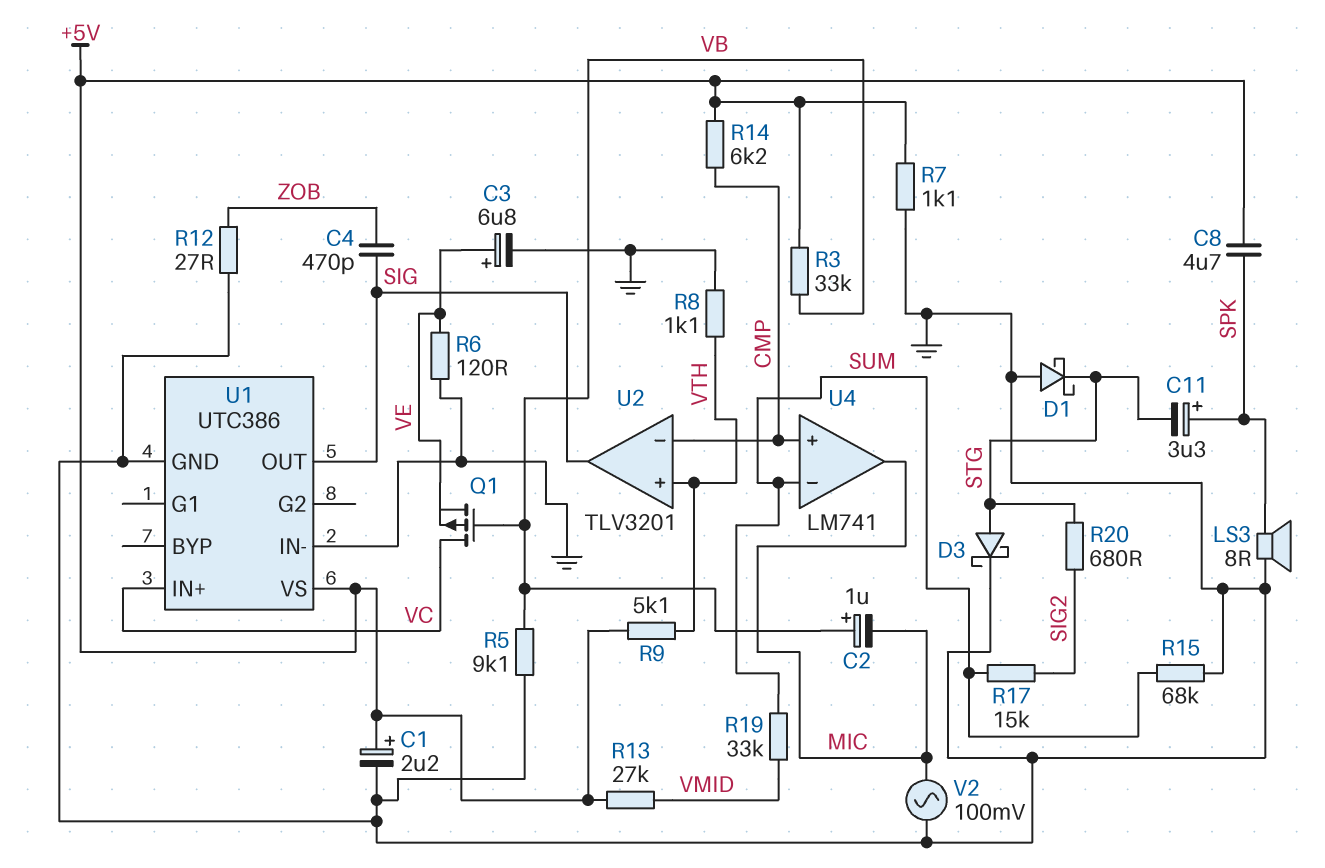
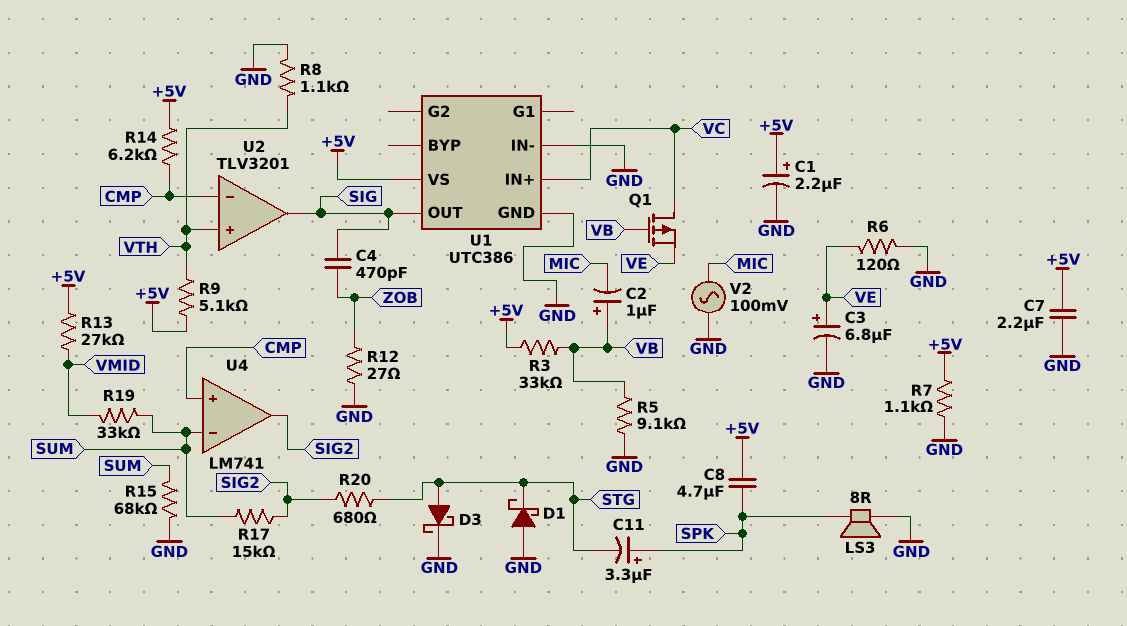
C7: none -> 2.2uF (+5V, GND)
U4 pin out: MIC -> SIG2

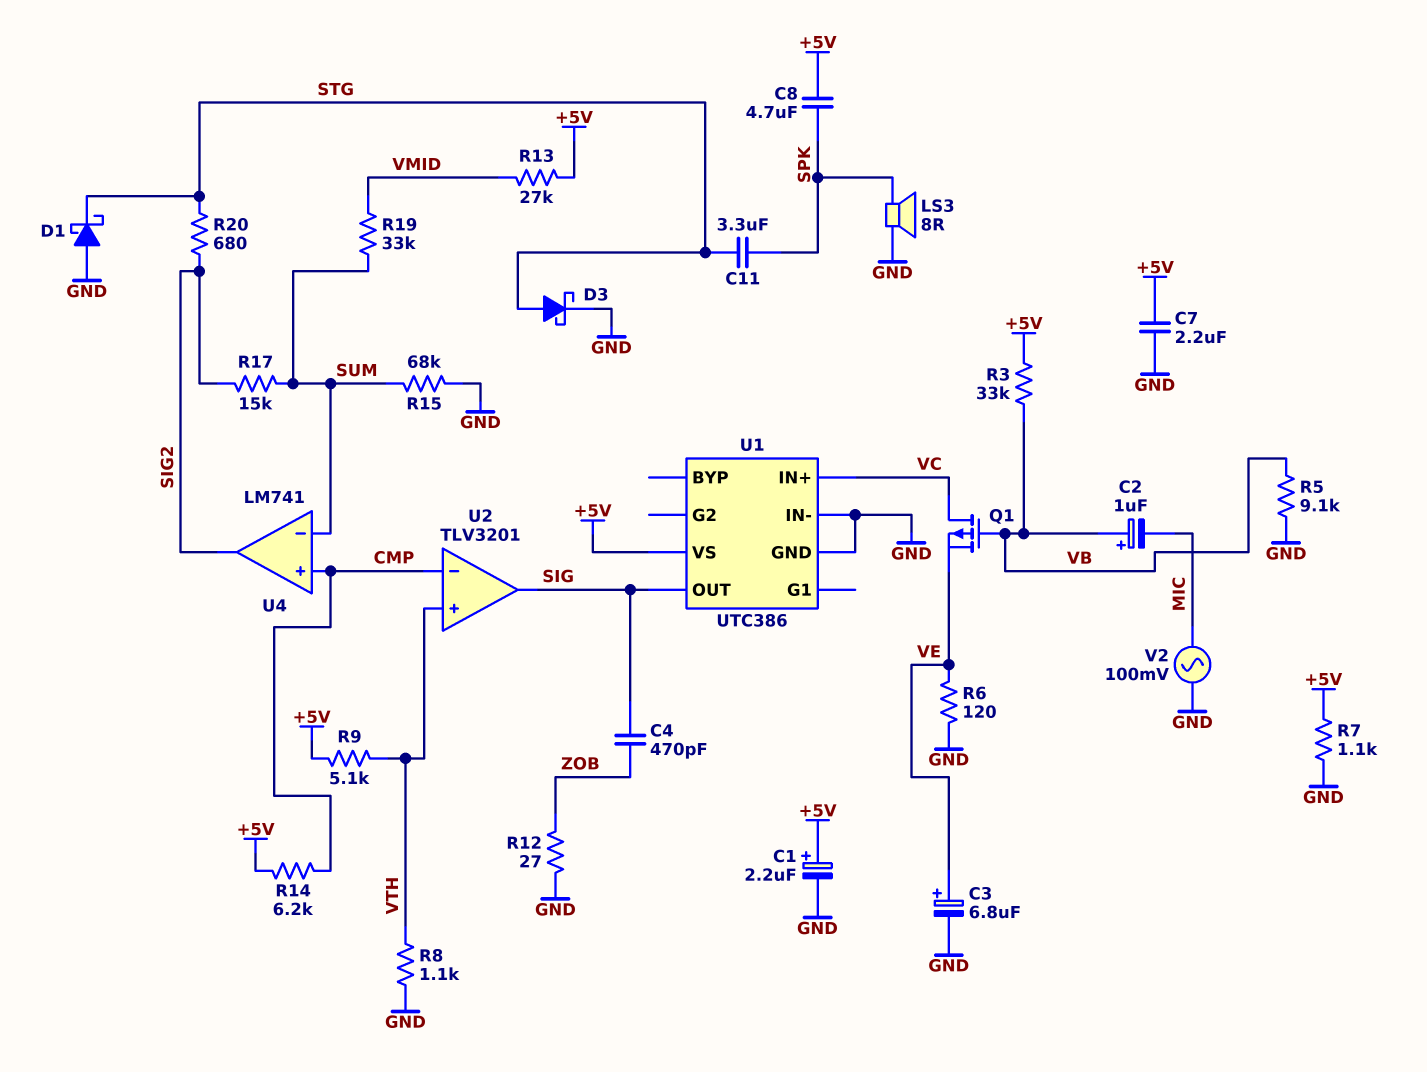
C11: 3.3uF (plus SPK, minus STG) -> 3.3uF (SPK, STG)

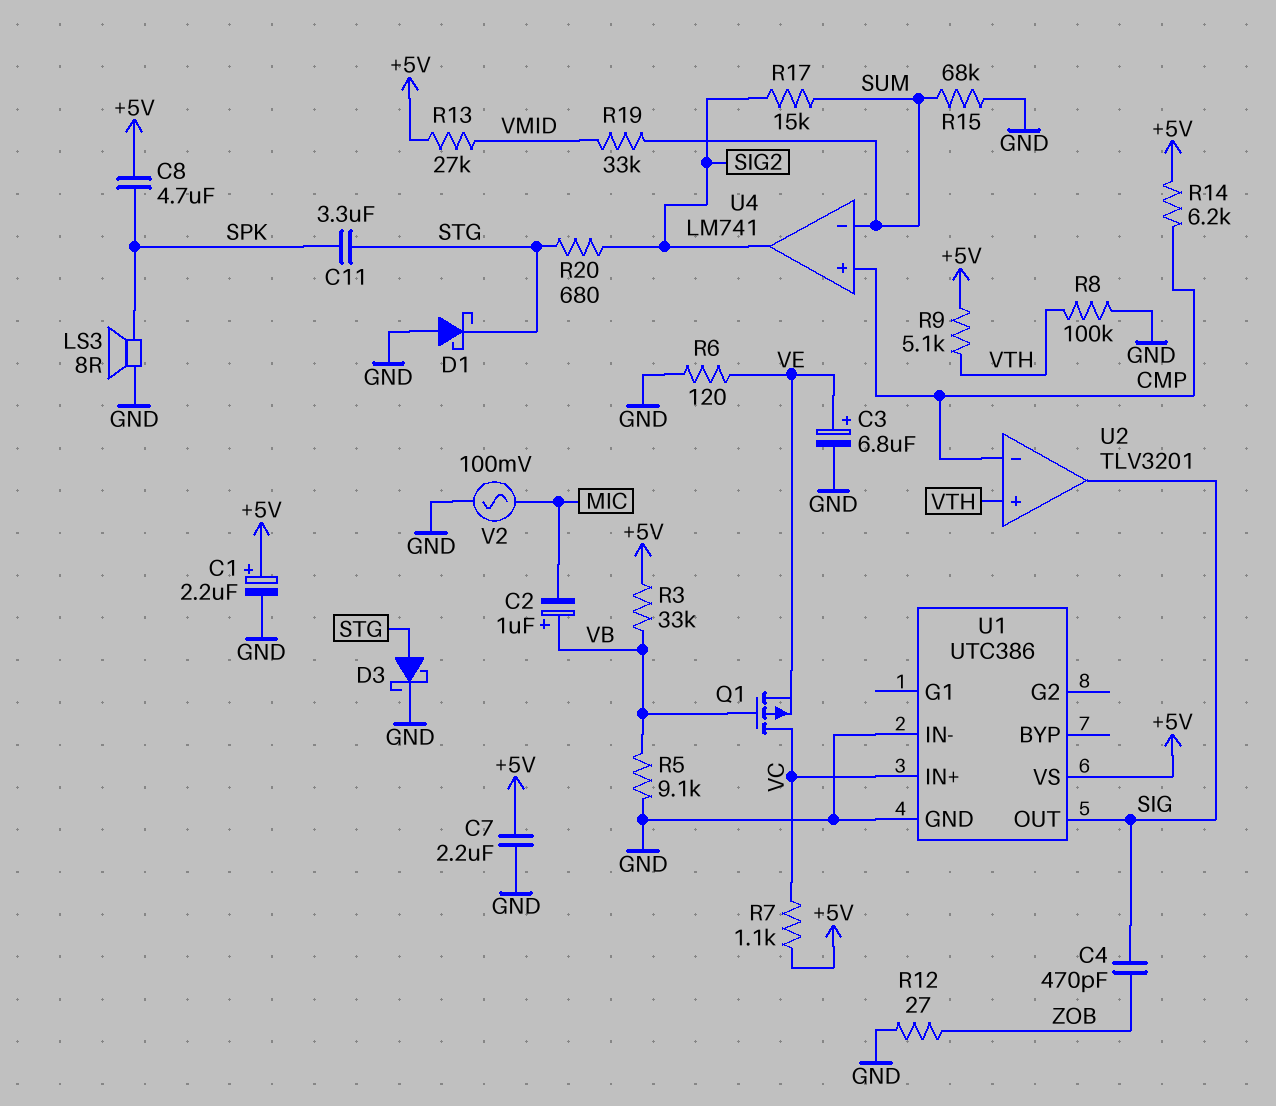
R7: 1.1k (+5V, GND) -> 1.1k (+5V, VC)
R8: 1.1k (GND, VTH) -> 100k (GND, VTH)

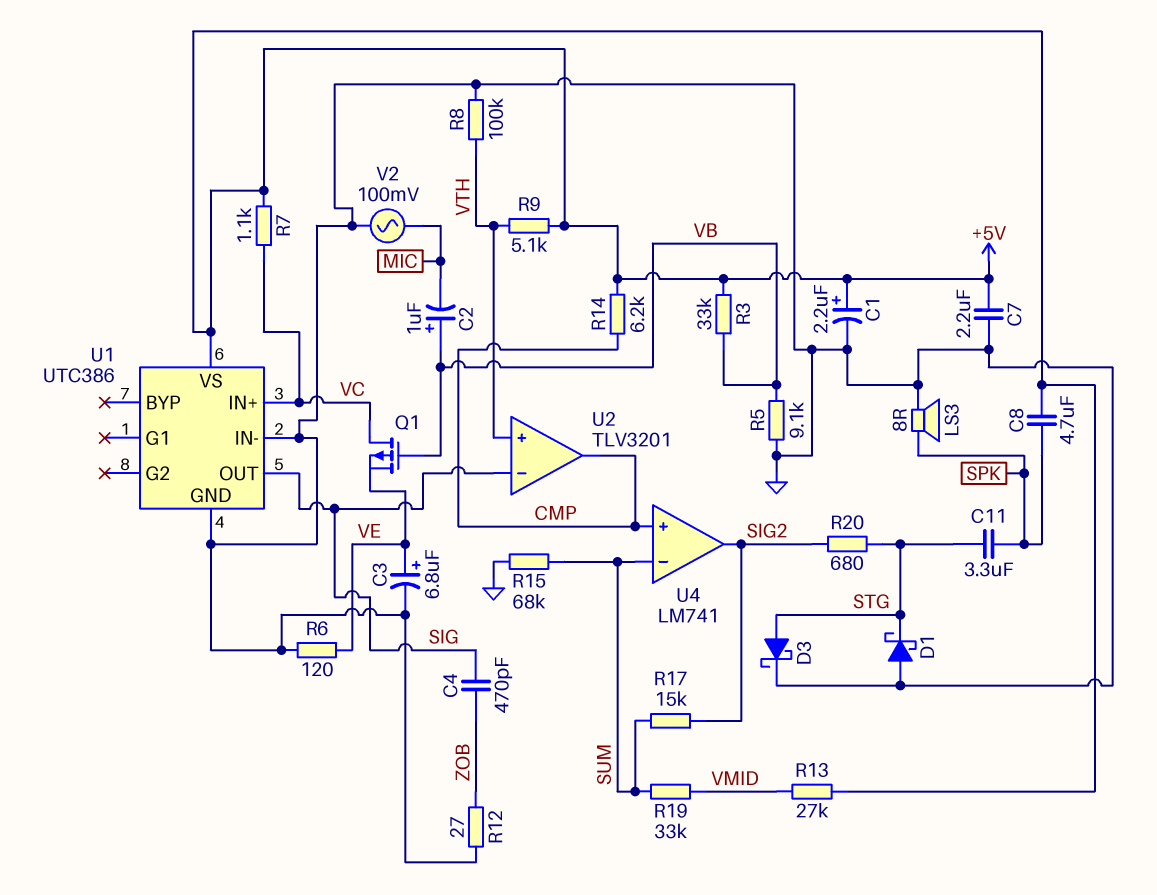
U2 pin in-: CMP -> SIG
U2 pin out: SIG -> CMP

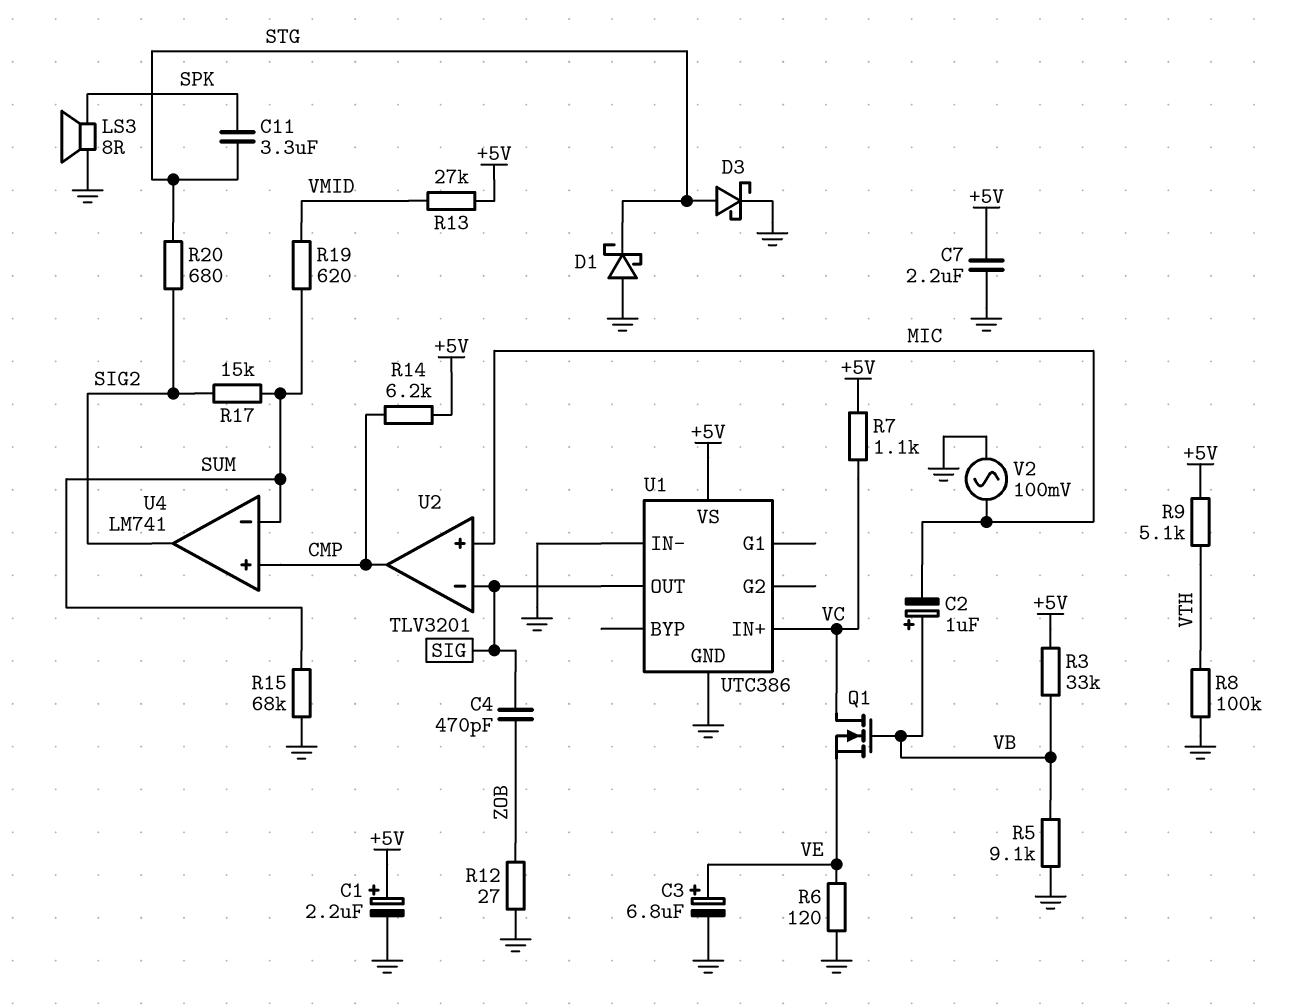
C8: 4.7uF (+5V, SPK) -> none
Q1: PMOS (G VB, D VC, S VE) -> NMOS (G VB, D VC, S VE)
R19: 33k (SUM, VMID) -> 620 (SUM, VMID)
U2 pin in+: VTH -> MIC

